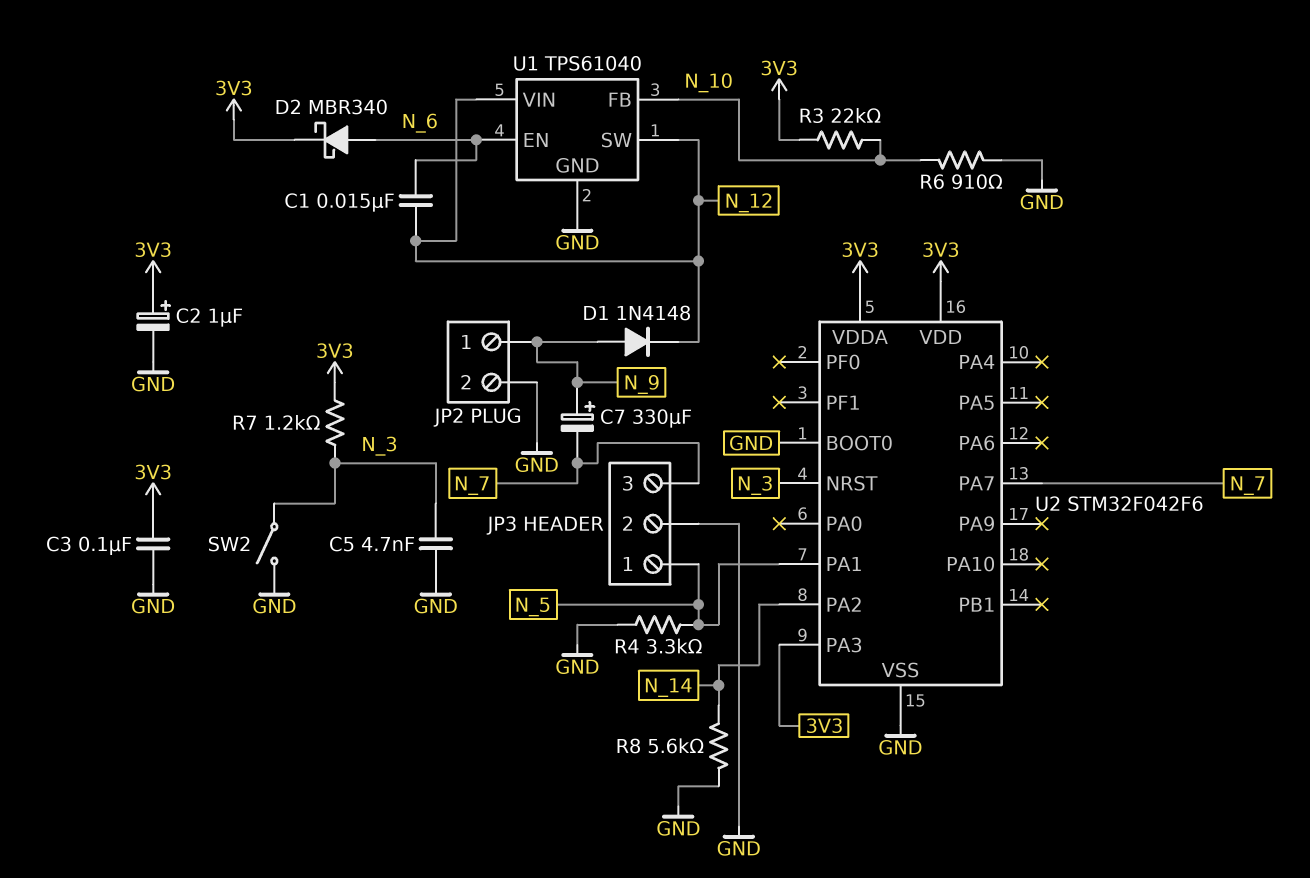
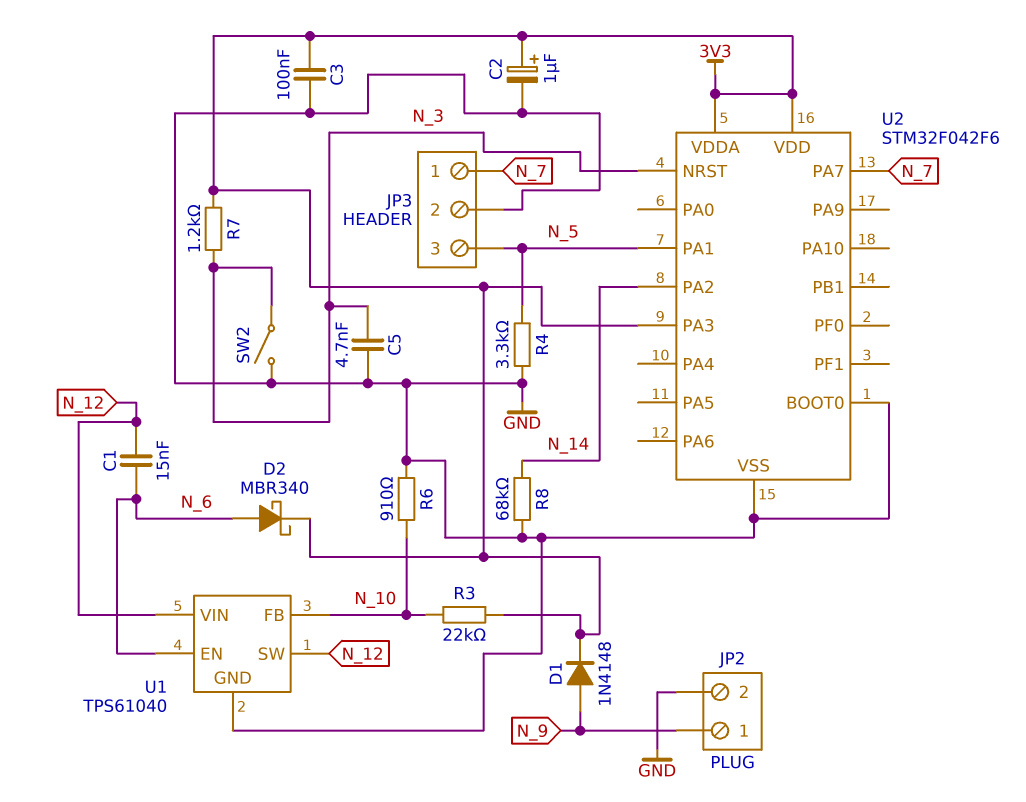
C7: 330uF (plus N_9, minus N_7) -> none
D1: diode 1N4148 (A N_9, K N_12) -> diode 1N4148 (A N_9, K 3V3)
JP3 pin 1: N_5 -> N_7
JP3 pin 3: N_7 -> N_5
R8: 5.6k (GND, N_14) -> 68k (GND, N_14)

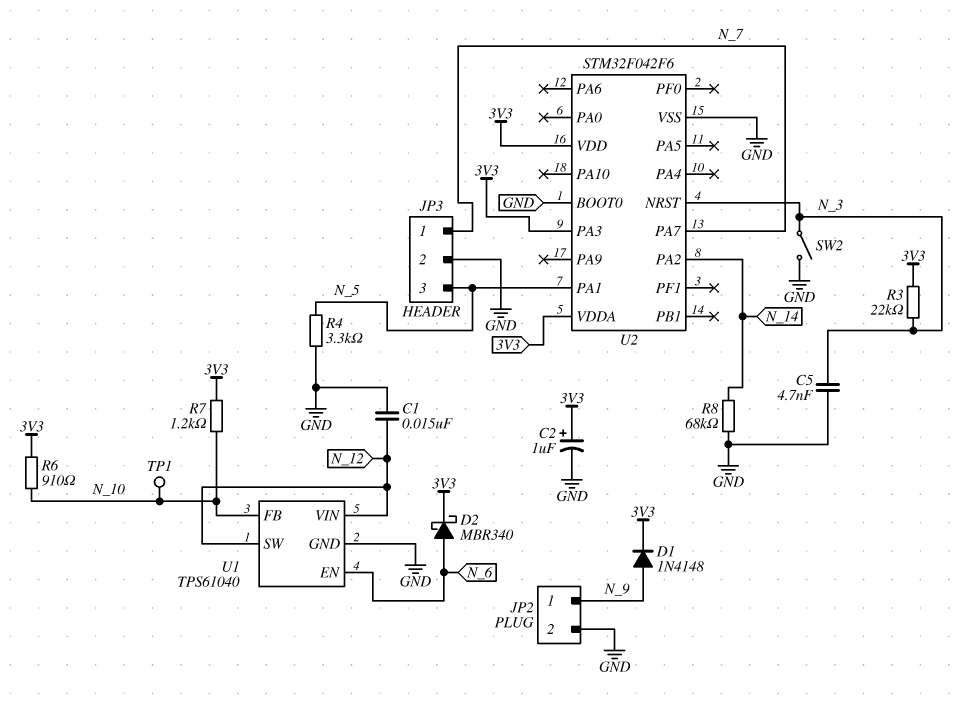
C1: 15nF (N_6, N_12) -> 15nF (GND, N_12)
C3: 100nF (3V3, GND) -> none
R3: 22k (3V3, N_10) -> 22k (3V3, N_3)
R6: 910 (GND, N_10) -> 910 (3V3, N_10)
R7: 1.2k (3V3, N_3) -> 1.2k (3V3, N_10)
TP1: none -> test point (N_10)

